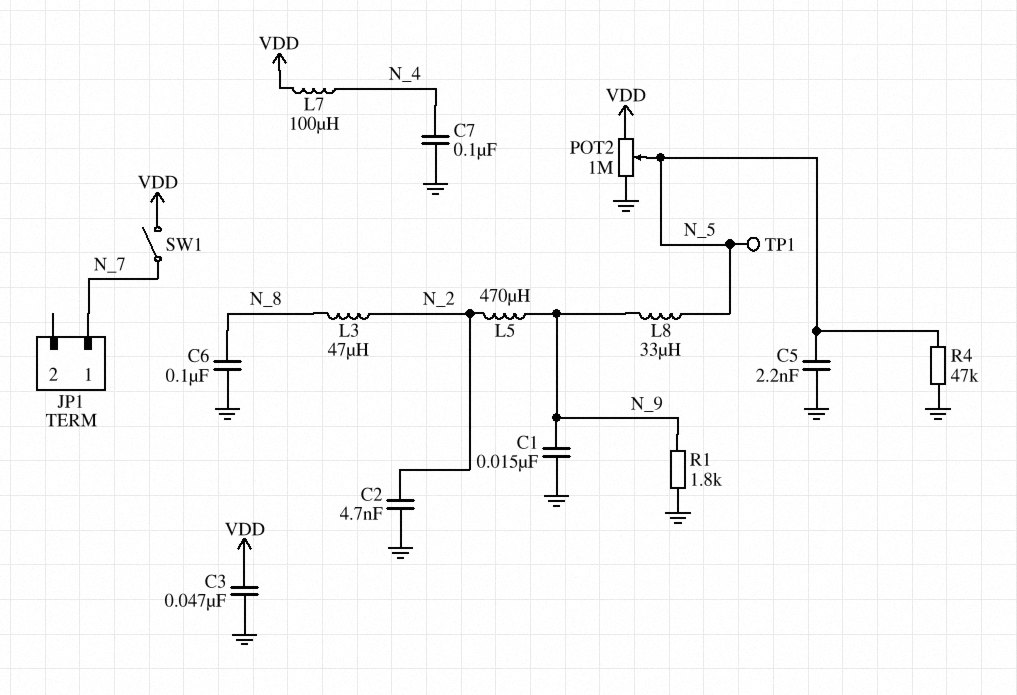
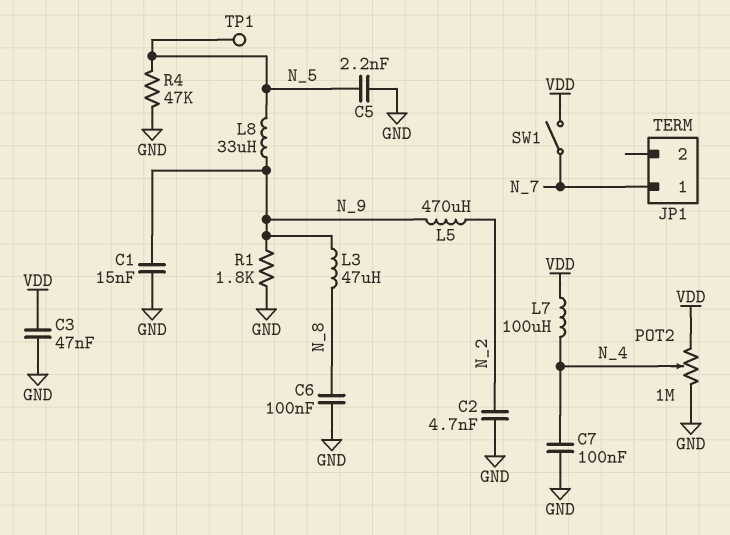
L3: 47uH (N_2, N_8) -> 47uH (N_8, N_9)
POT2: 1M (GND, VDD, wiper N_5) -> 1M (GND, VDD, wiper N_4)

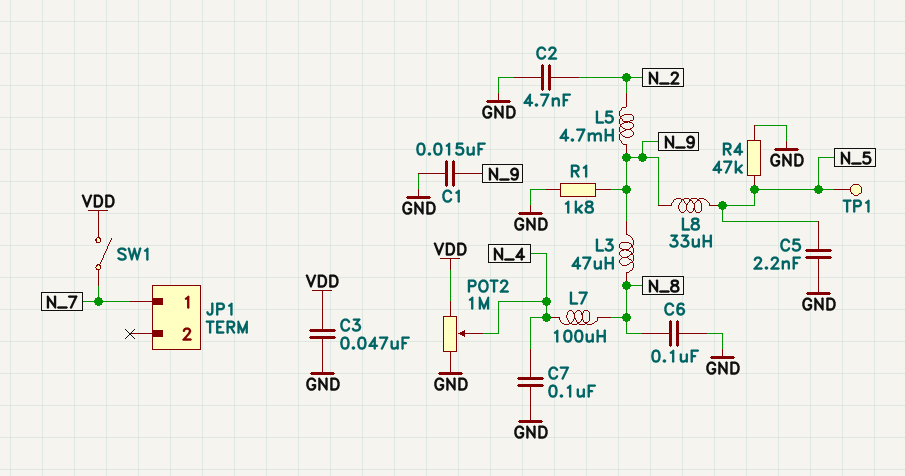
L5: 470uH (N_2, N_9) -> 4.7mH (N_2, N_9)
L7: 100uH (N_4, VDD) -> 100uH (N_4, N_8)

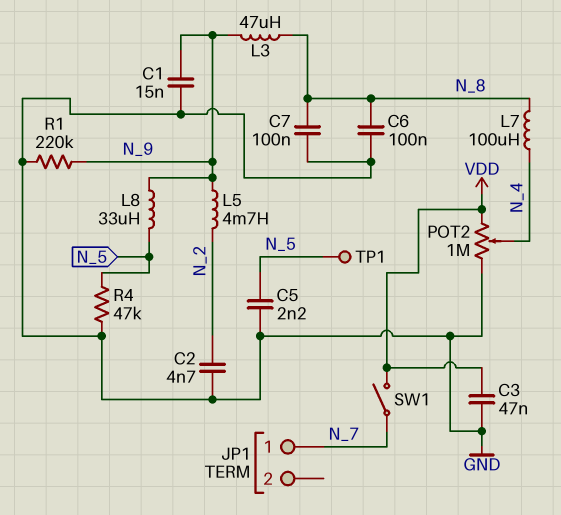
C7: 100nF (GND, N_4) -> 100nF (GND, N_8)
R1: 1.8k (GND, N_9) -> 220k (GND, N_9)

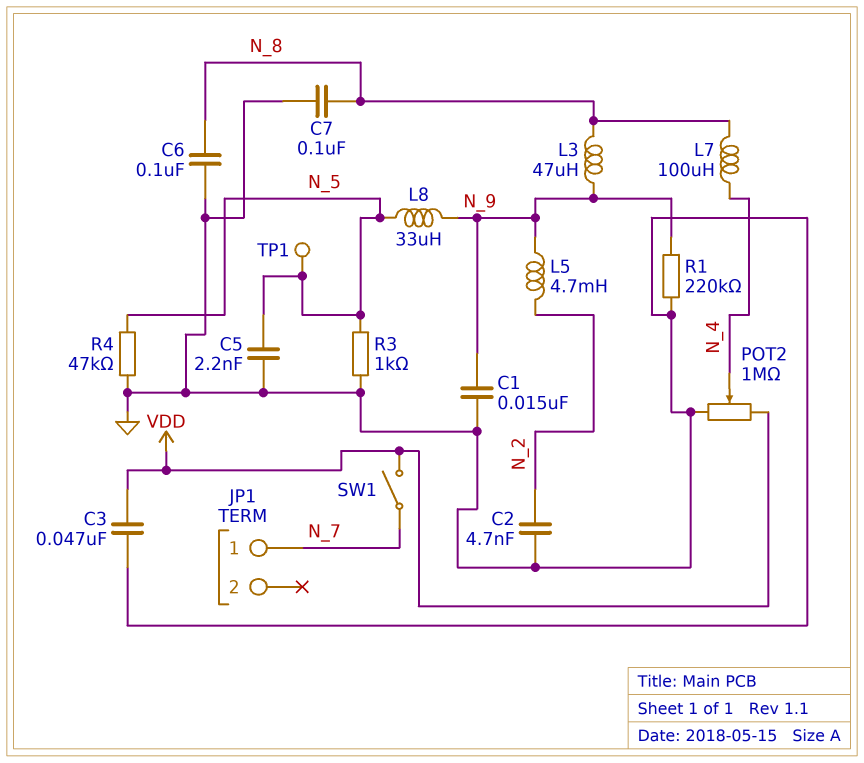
R3: none -> 1k (GND, N_5)

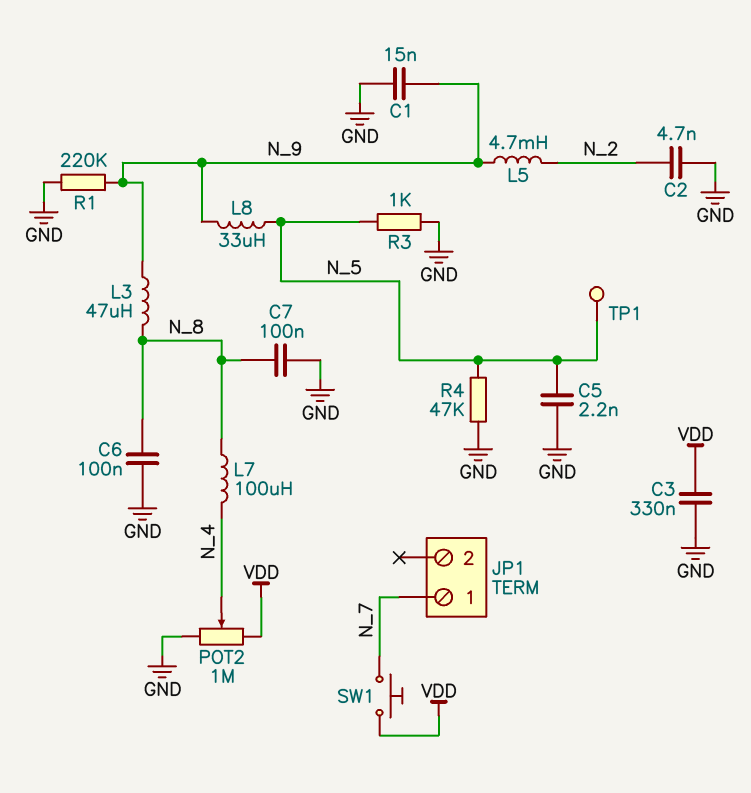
C3: 47nF (GND, VDD) -> 330nF (GND, VDD)
SW1: switch (N_7, VDD) -> button (N_7, VDD)

